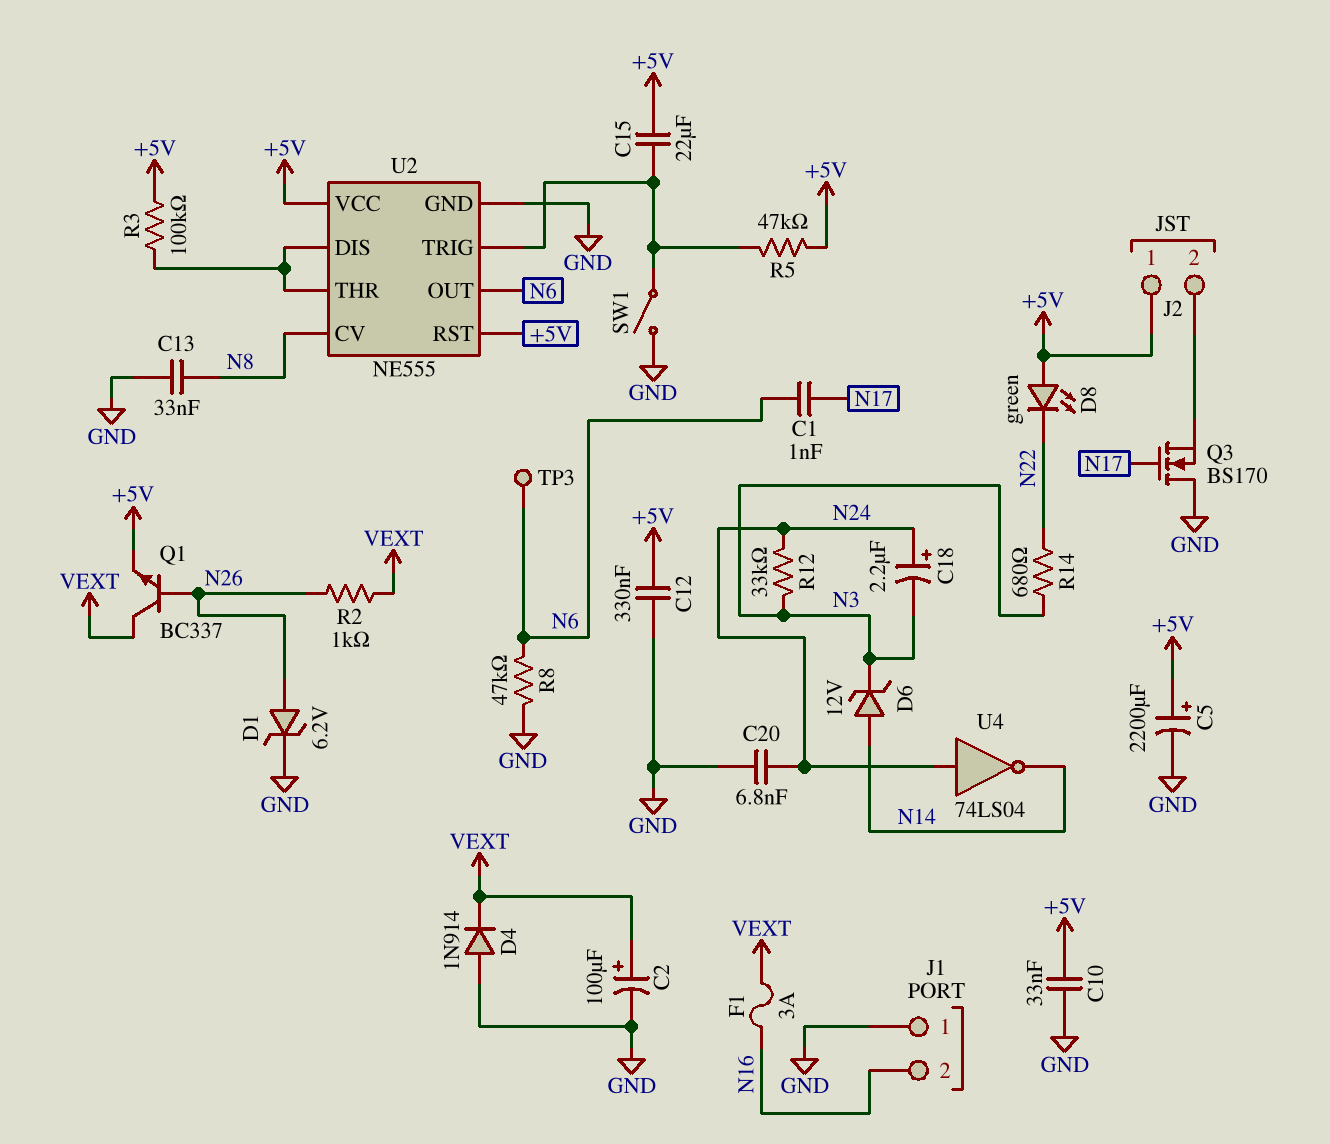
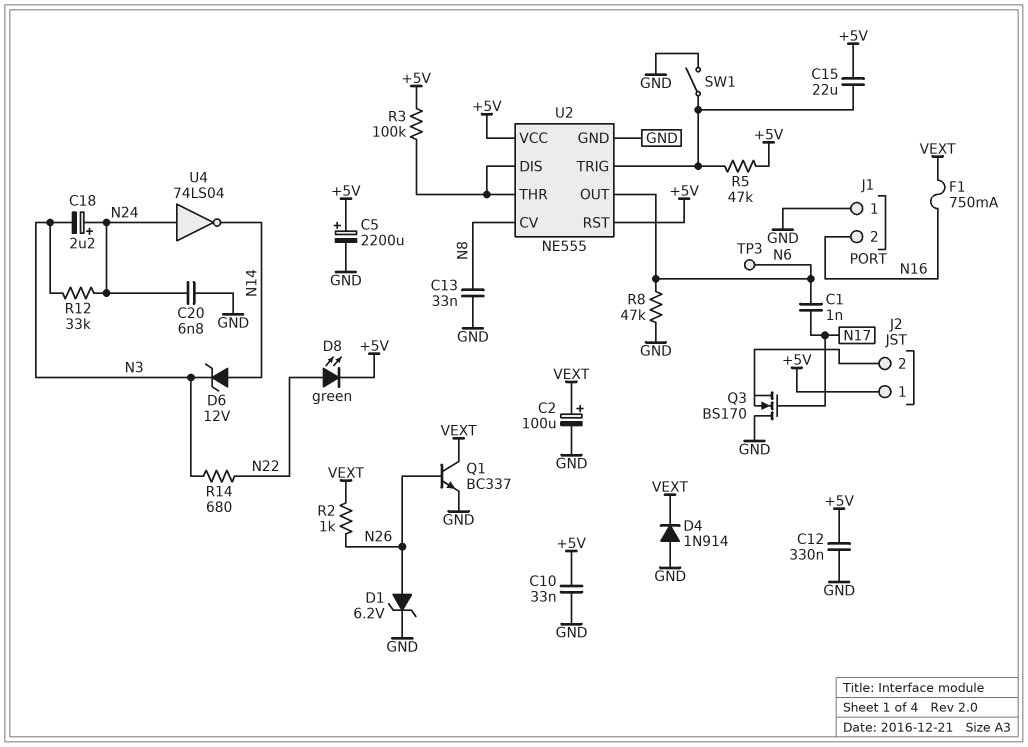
D8: LED green (A +5V, K N22) -> LED green (A N22, K +5V)
F1: 3A (N16, VEXT) -> 750mA (N16, VEXT)
Q1: NPN BC337 (B N26, C VEXT, E +5V) -> NPN BC337 (B N26, C VEXT, E GND)

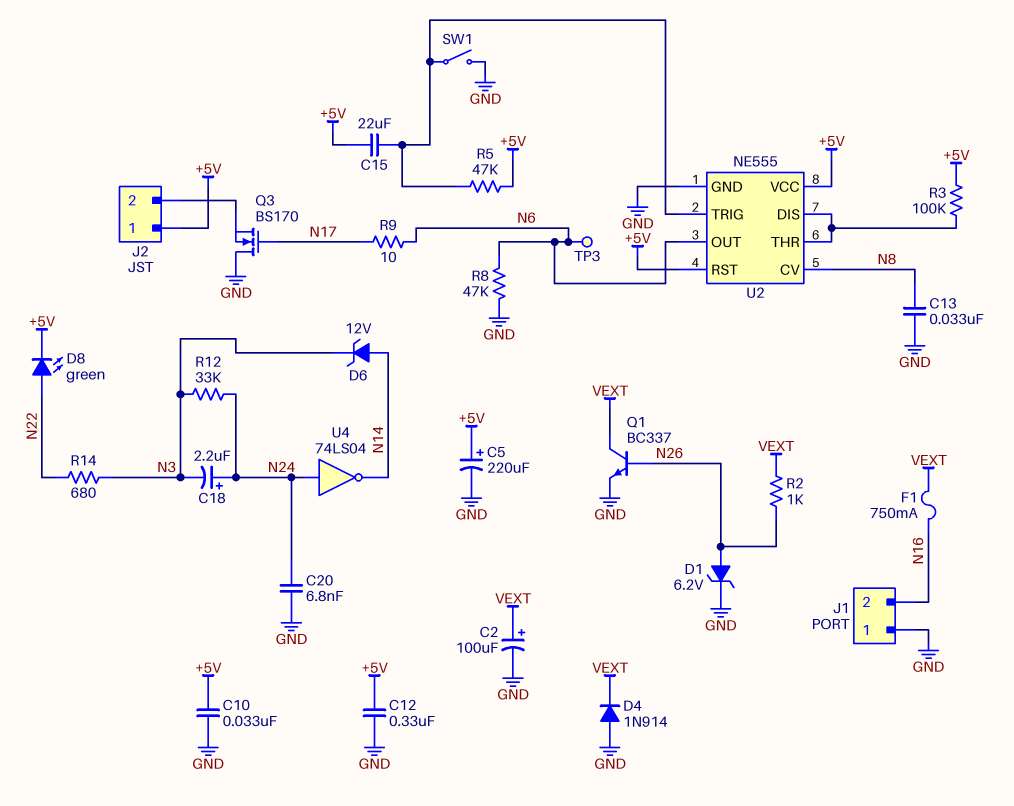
C1: 1nF (N6, N17) -> none
C5: 2200uF (plus +5V, minus GND) -> 220uF (plus +5V, minus GND)
R9: none -> 10 (N6, N17)

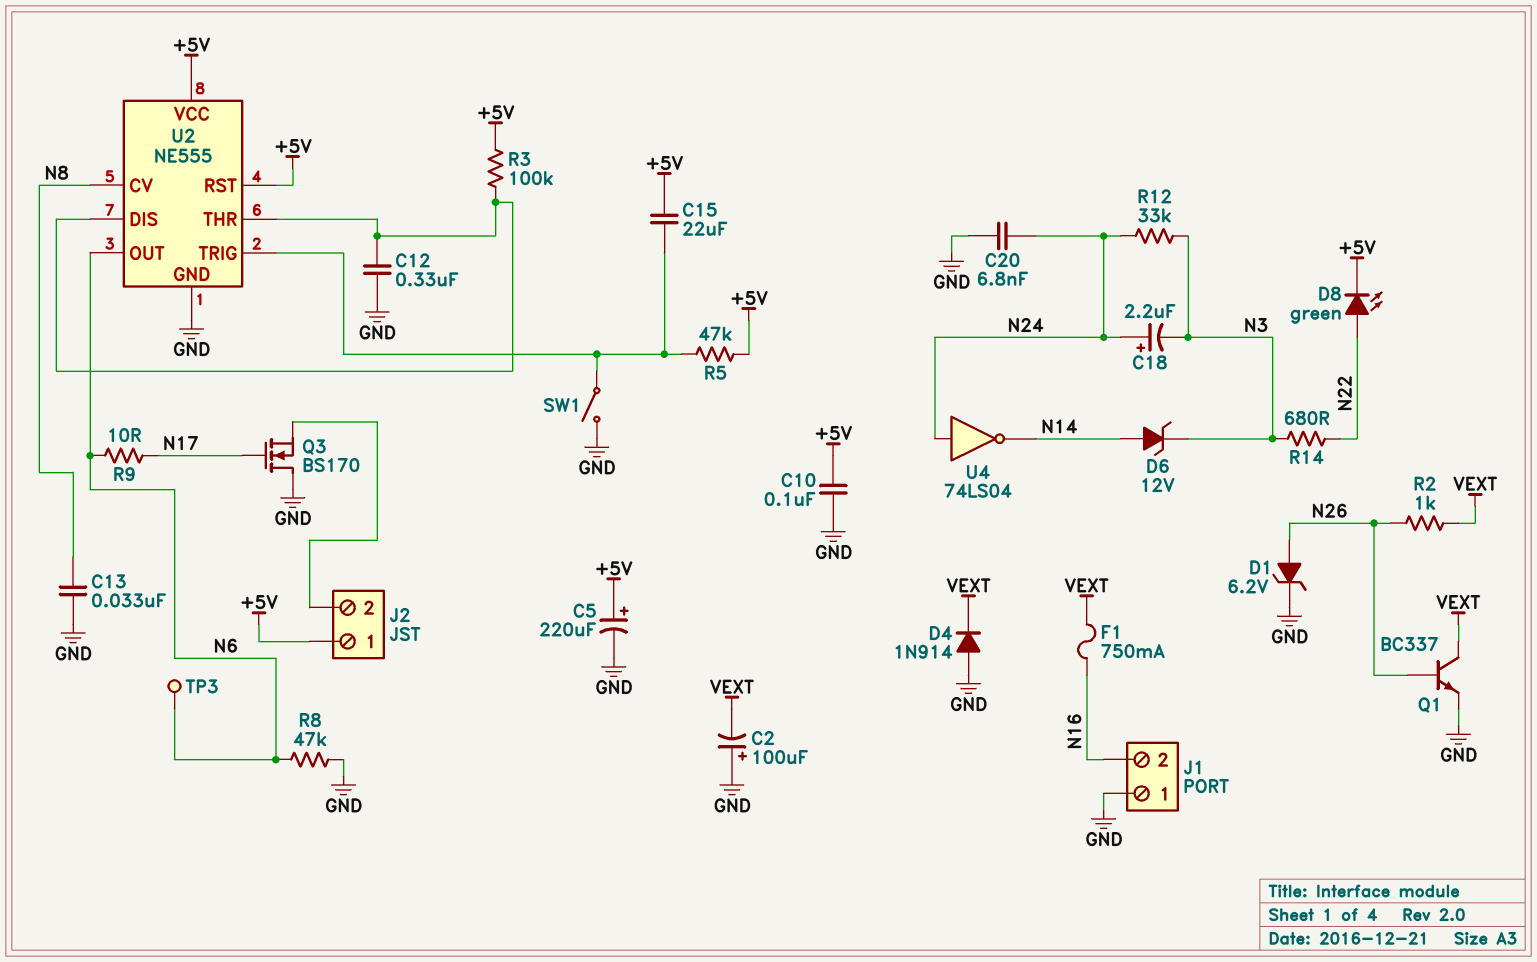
C2: 100uF (plus VEXT, minus GND) -> 100uF (plus GND, minus VEXT)
C10: 33nF (+5V, GND) -> 100nF (+5V, GND)
C12: 330nF (+5V, GND) -> 330nF (GND, U2/DIS)

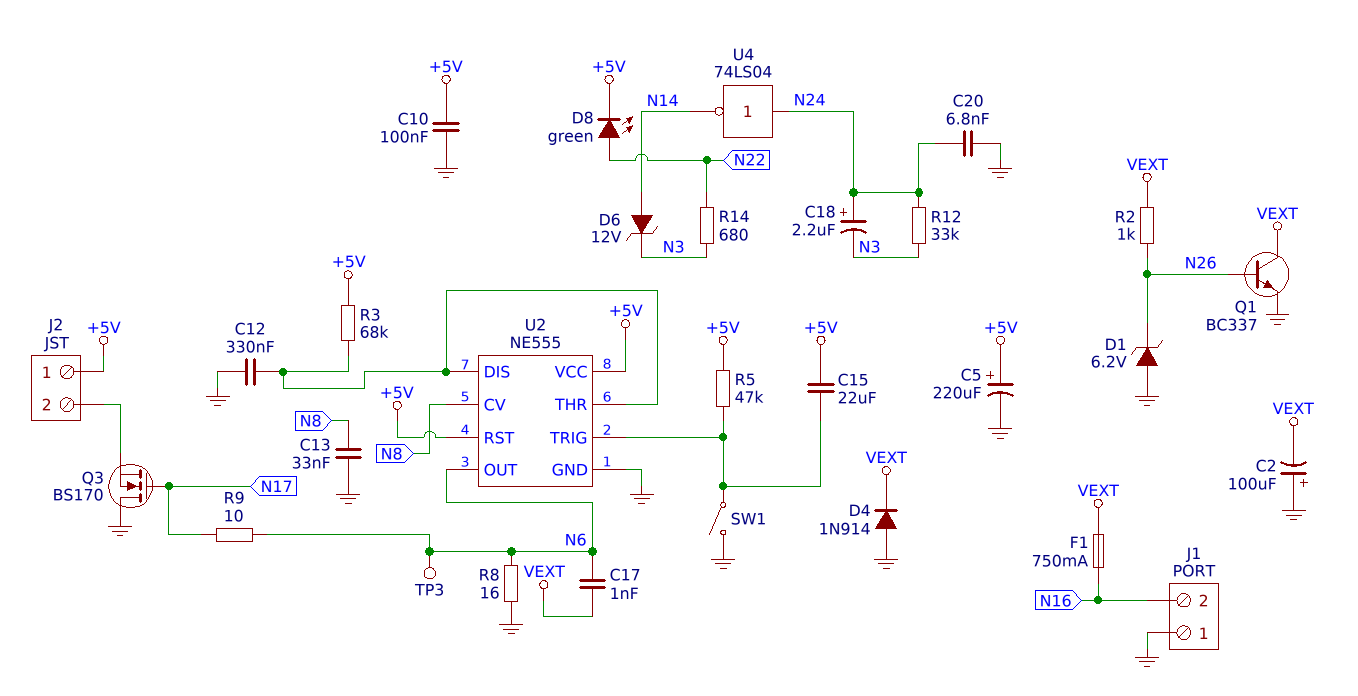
C17: none -> 1nF (N6, VEXT)
D1: zener 6.2V (A N26, K GND) -> zener 6.2V (A GND, K N26)
R3: 100k (+5V, U2/DIS) -> 68k (+5V, U2/DIS)
R8: 47k (GND, N6) -> 16 (GND, N6)

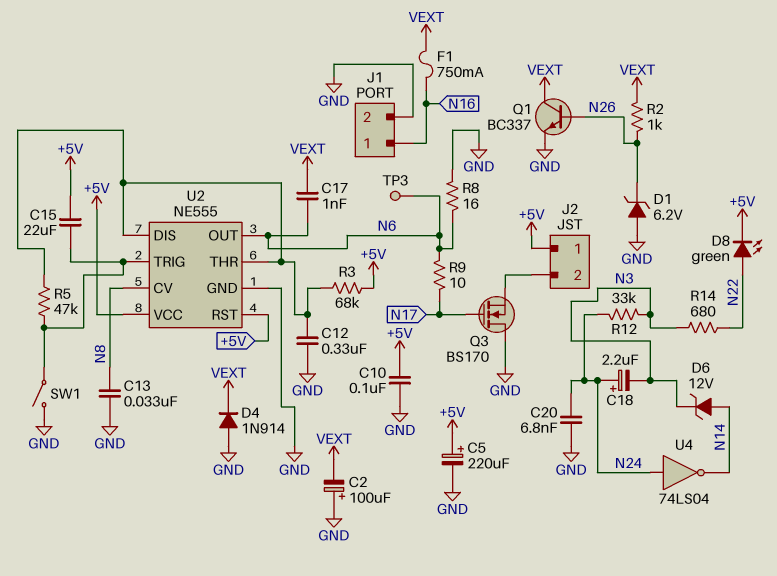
J1 pin 1: GND -> N16
J1 pin 2: N16 -> GND
R5: 47k (+5V, U2/TRIG) -> 47k (U2/DIS, U2/TRIG)

